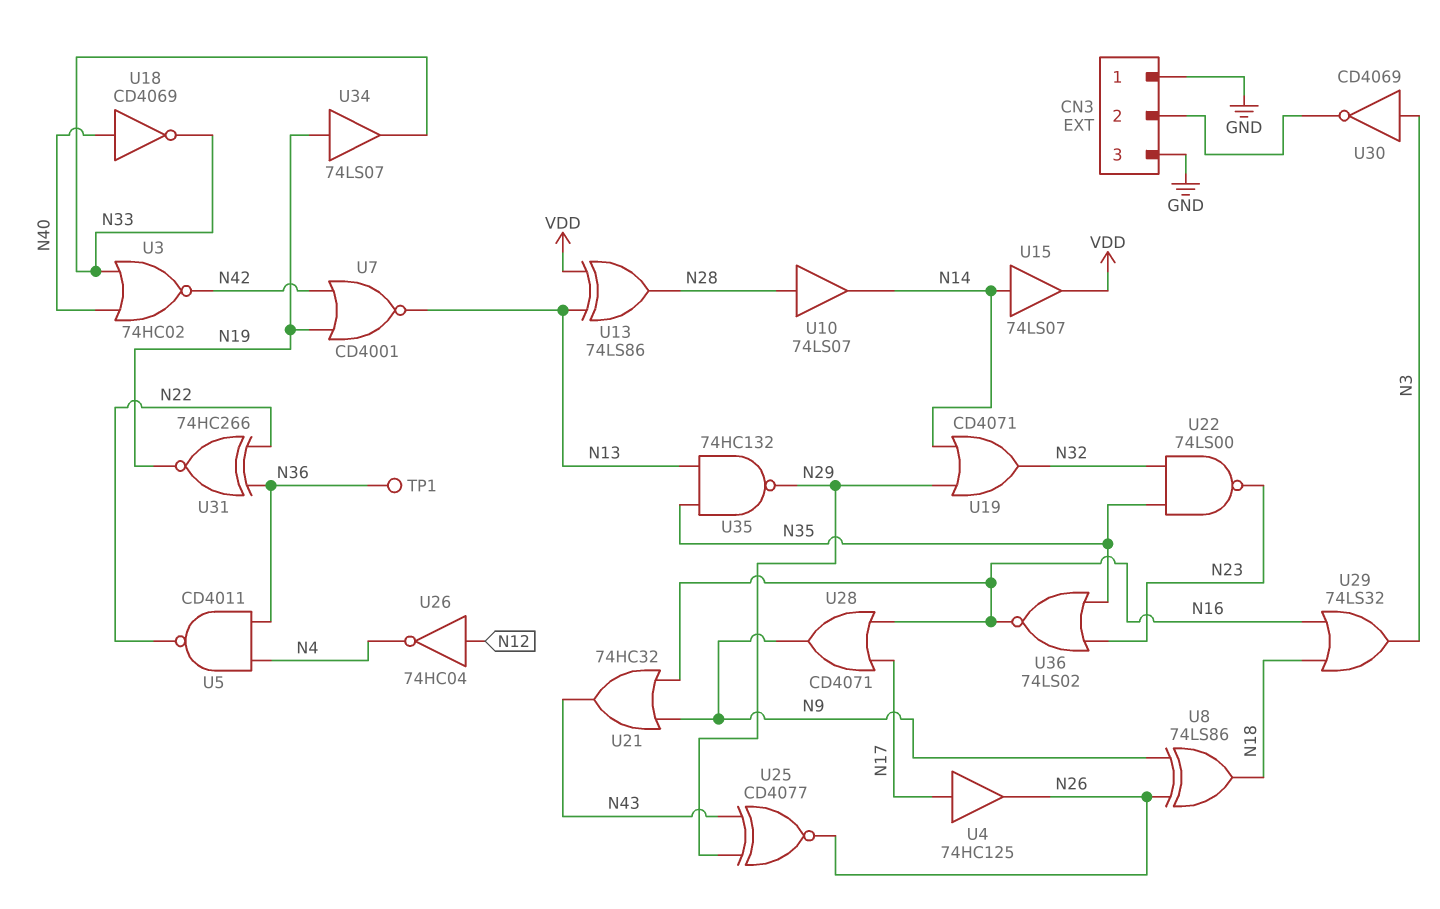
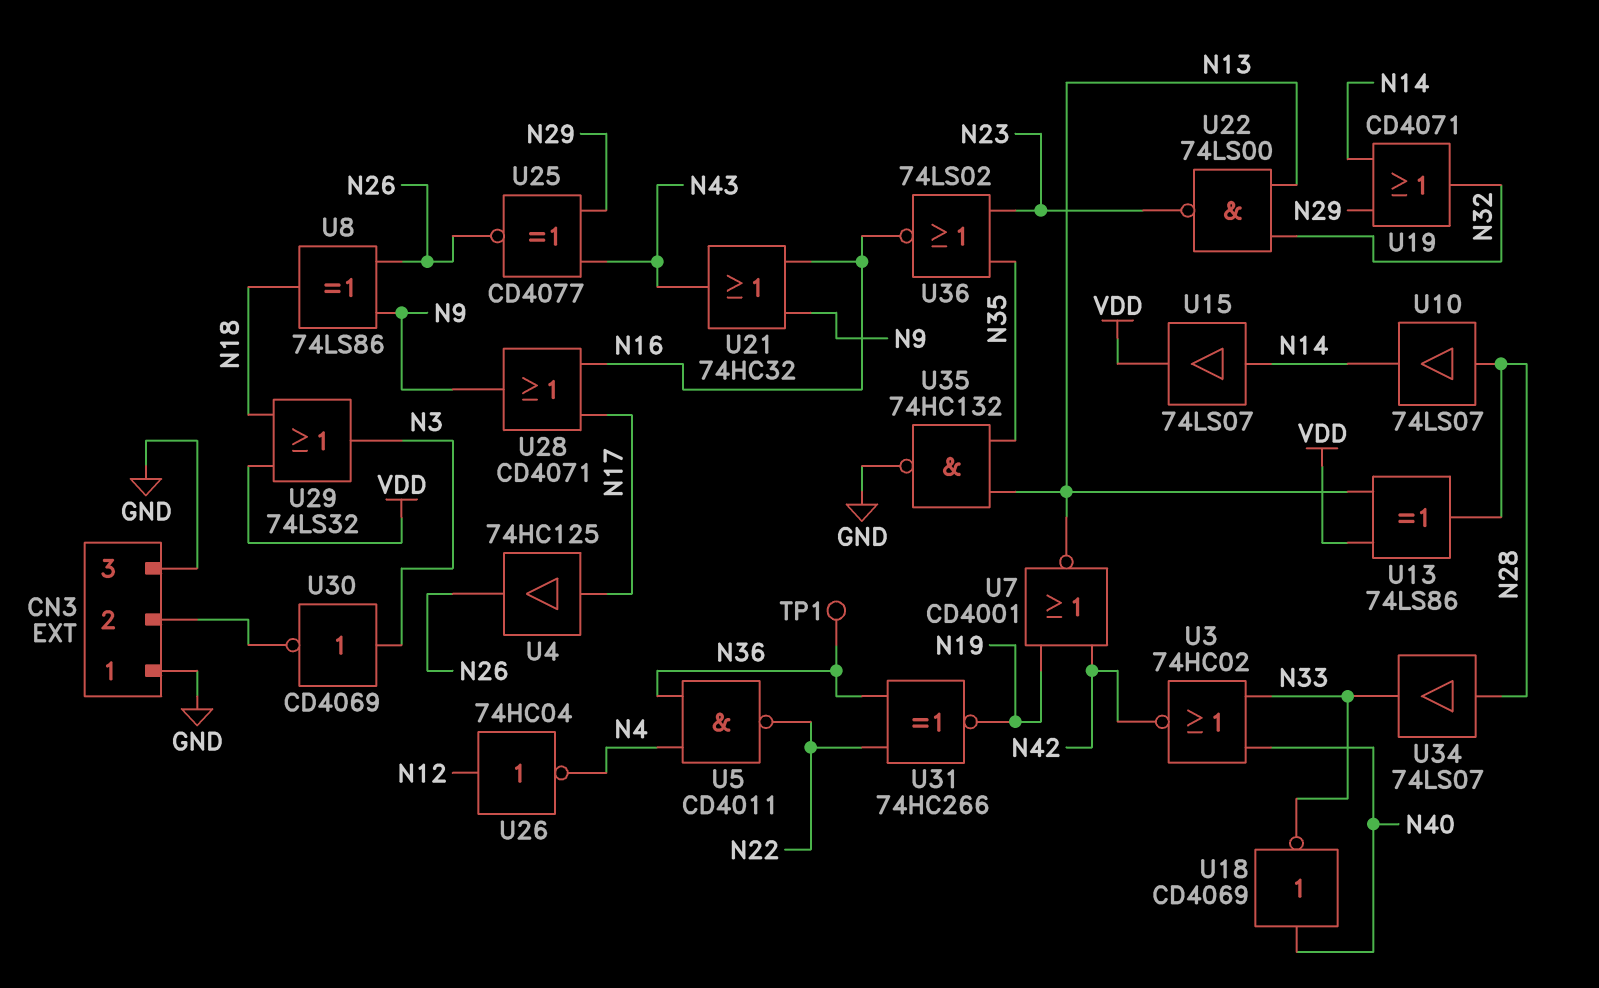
U22: NAND 74LS00 (in N32, in N35, out N23) -> NAND 74LS00 (in N13, in N32, out N23)
U29: OR 74LS32 (in N16, in N18, out N3) -> OR 74LS32 (in N18, in VDD, out N3)
U34: buffer 74LS07 (in N19, out N33) -> buffer 74LS07 (in N28, out N33)
U35: NAND 74HC132 (in N13, in N35, out N29) -> NAND 74HC132 (in N13, in N35, out GND)

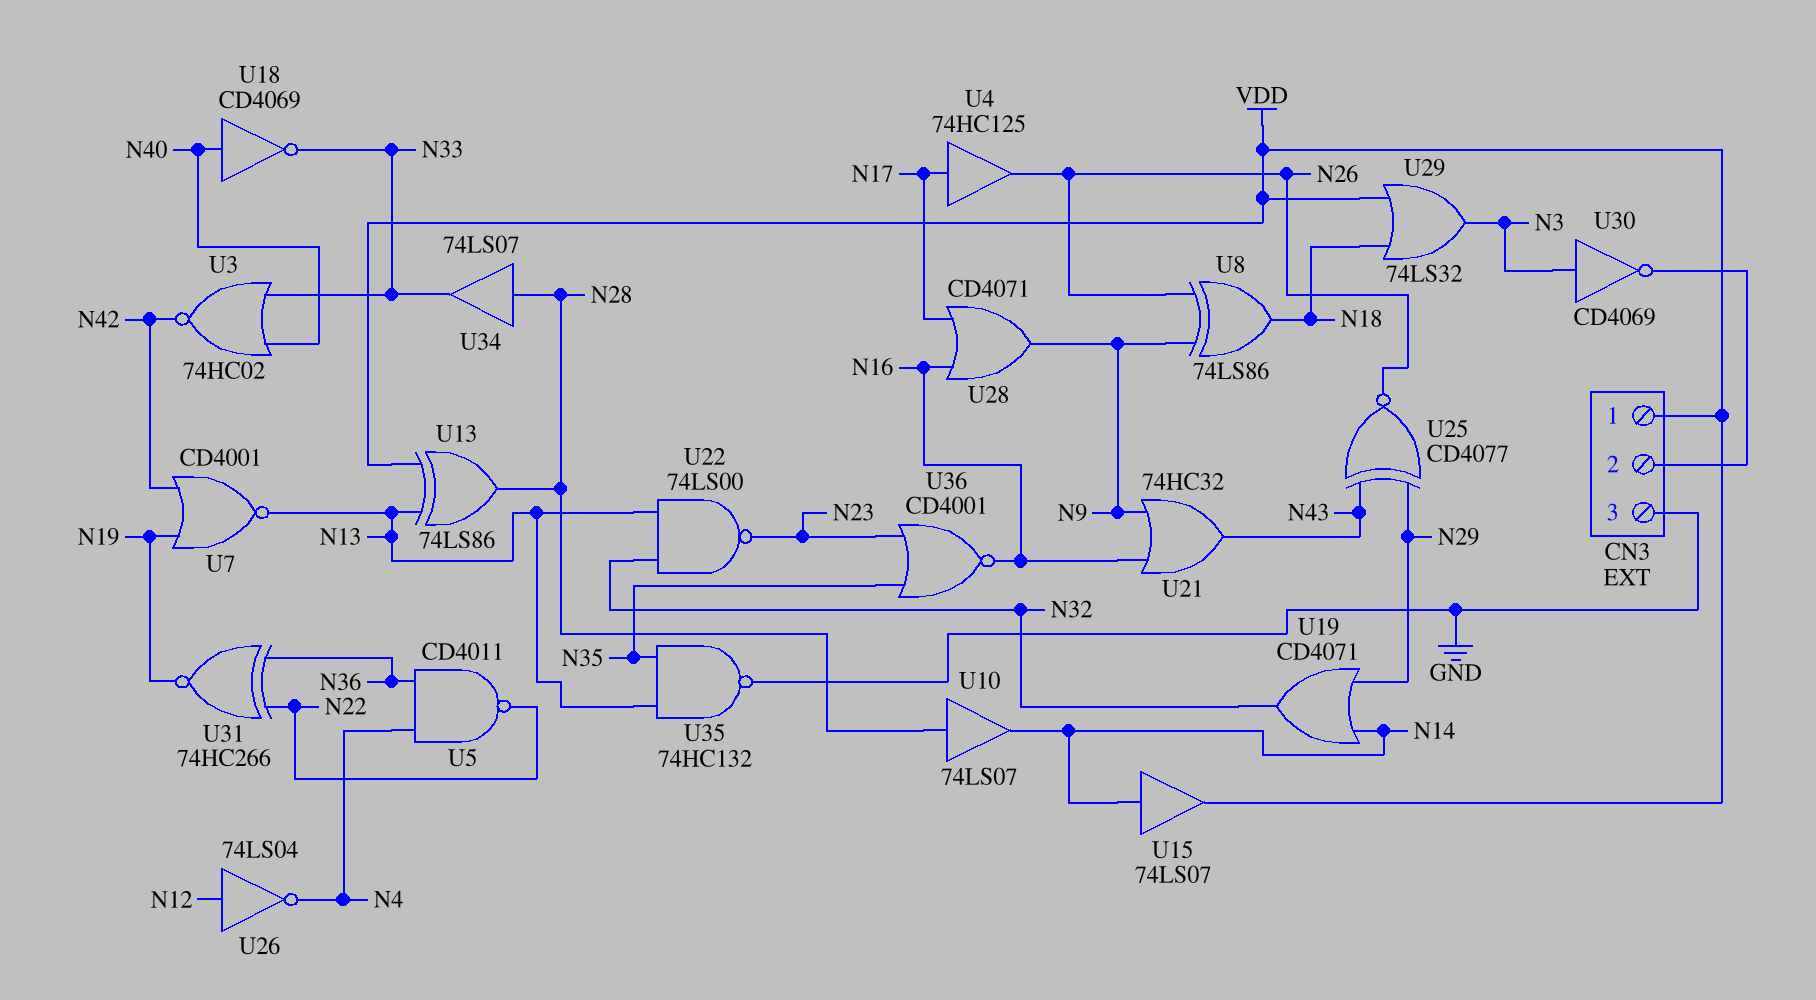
CN3 pin 1: GND -> VDD
TP1: test point (N36) -> none
U26: NOT 74HC04 (in N12, out N4) -> NOT 74LS04 (in N12, out N4)
U36: NOR 74LS02 (in N23, in N35, out N16) -> NOR CD4001 (in N23, in N35, out N16)

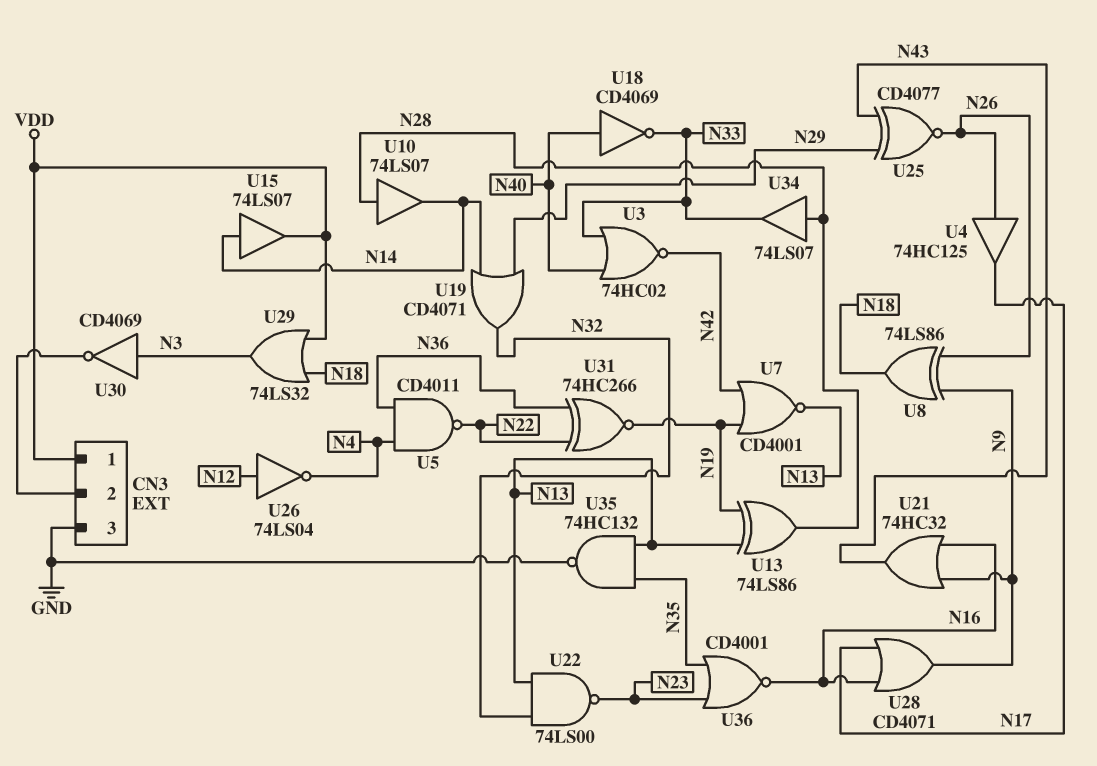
U4: buffer 74HC125 (in N17, out N26) -> buffer 74HC125 (in N26, out N17)
U13: XOR 74LS86 (in N13, in VDD, out N28) -> XOR 74LS86 (in N13, in N19, out N28)

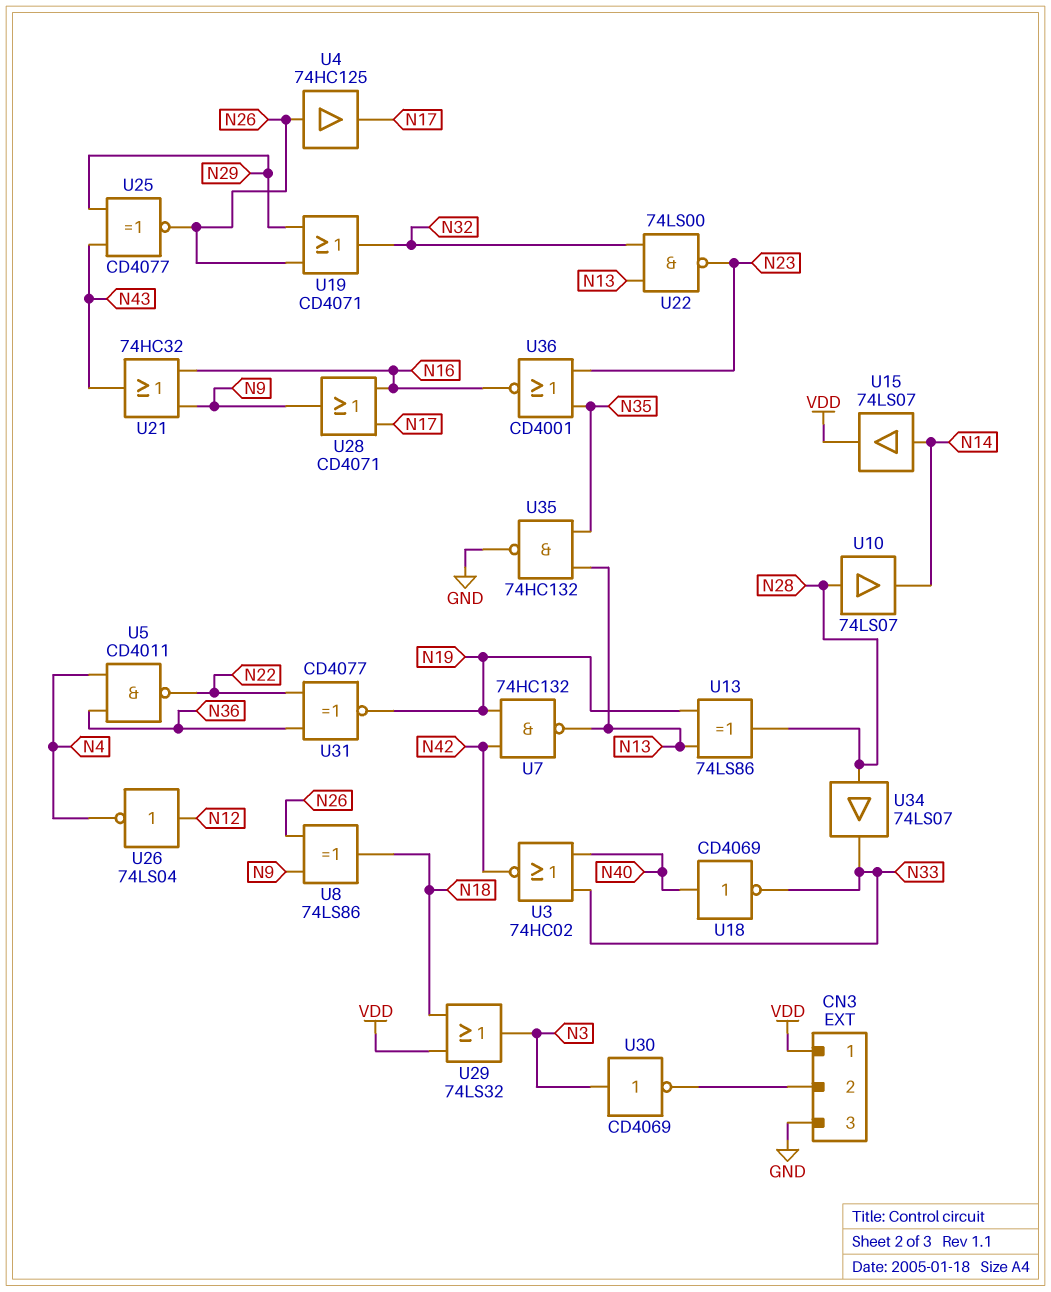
U7: NOR CD4001 (in N19, in N42, out N13) -> NAND 74HC132 (in N19, in N42, out N13)
U19: OR CD4071 (in N14, in N29, out N32) -> OR CD4071 (in N26, in N29, out N32)
U31: XNOR 74HC266 (in N22, in N36, out N19) -> XNOR CD4077 (in N22, in N36, out N19)

